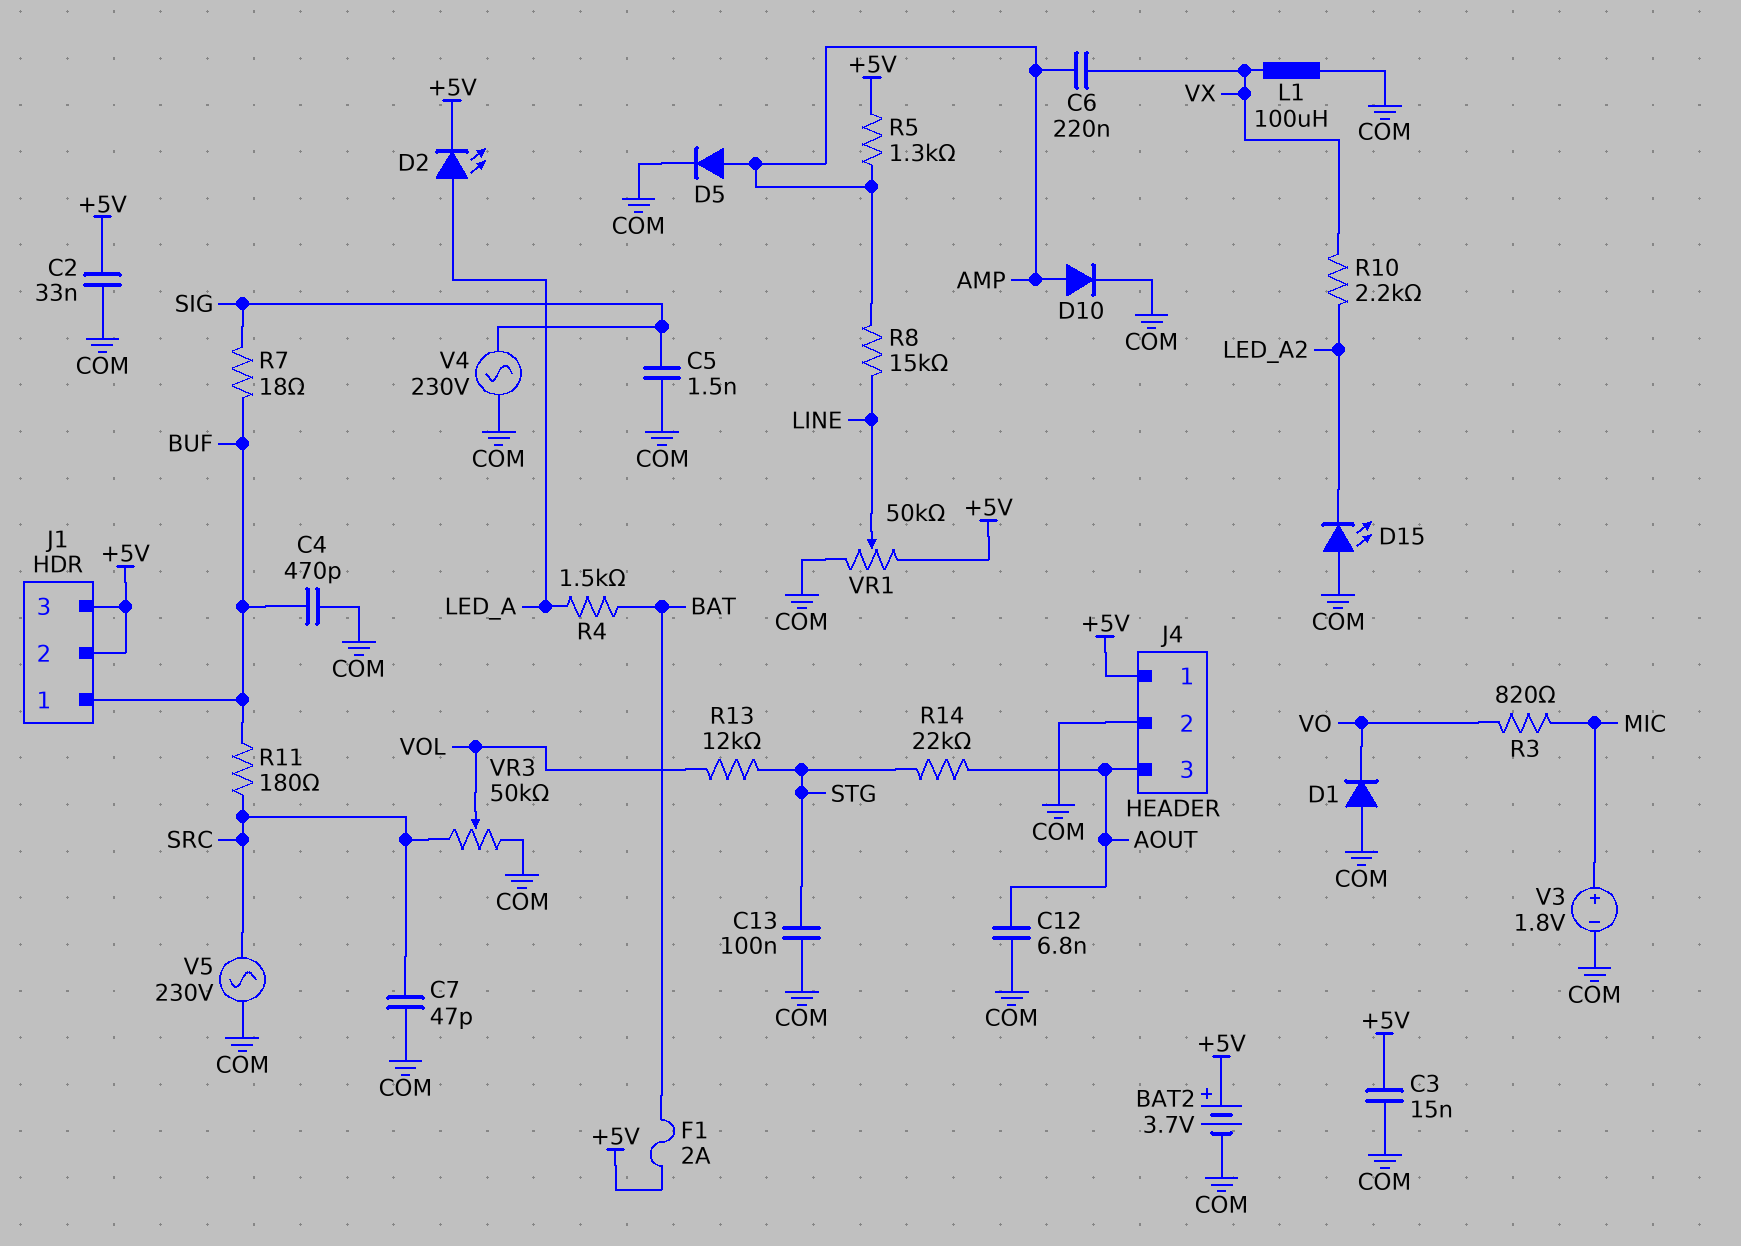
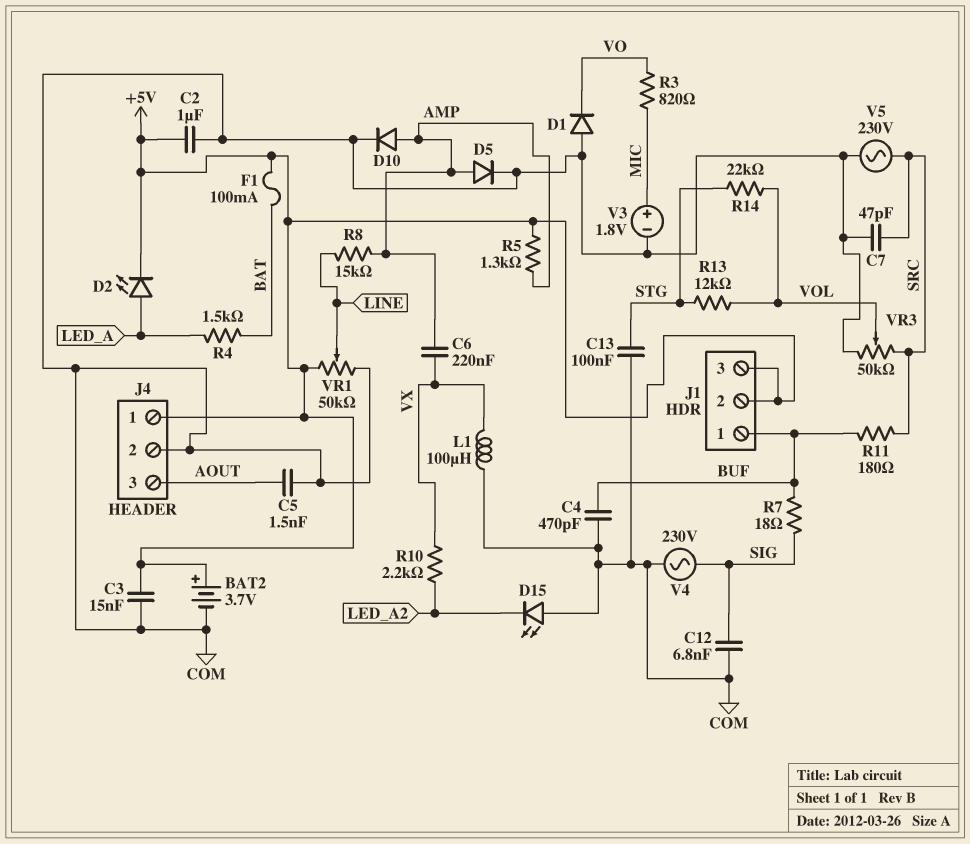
C2: 33nF (+5V, COM) -> 1uF (+5V, COM)
C5: 1.5nF (COM, SIG) -> 1.5nF (AOUT, COM)
C12: 6.8nF (AOUT, COM) -> 6.8nF (COM, SIG)
F1: 2A (+5V, BAT) -> 100mA (+5V, BAT)
R14: 22k (AOUT, STG) -> 22k (STG, VOL)

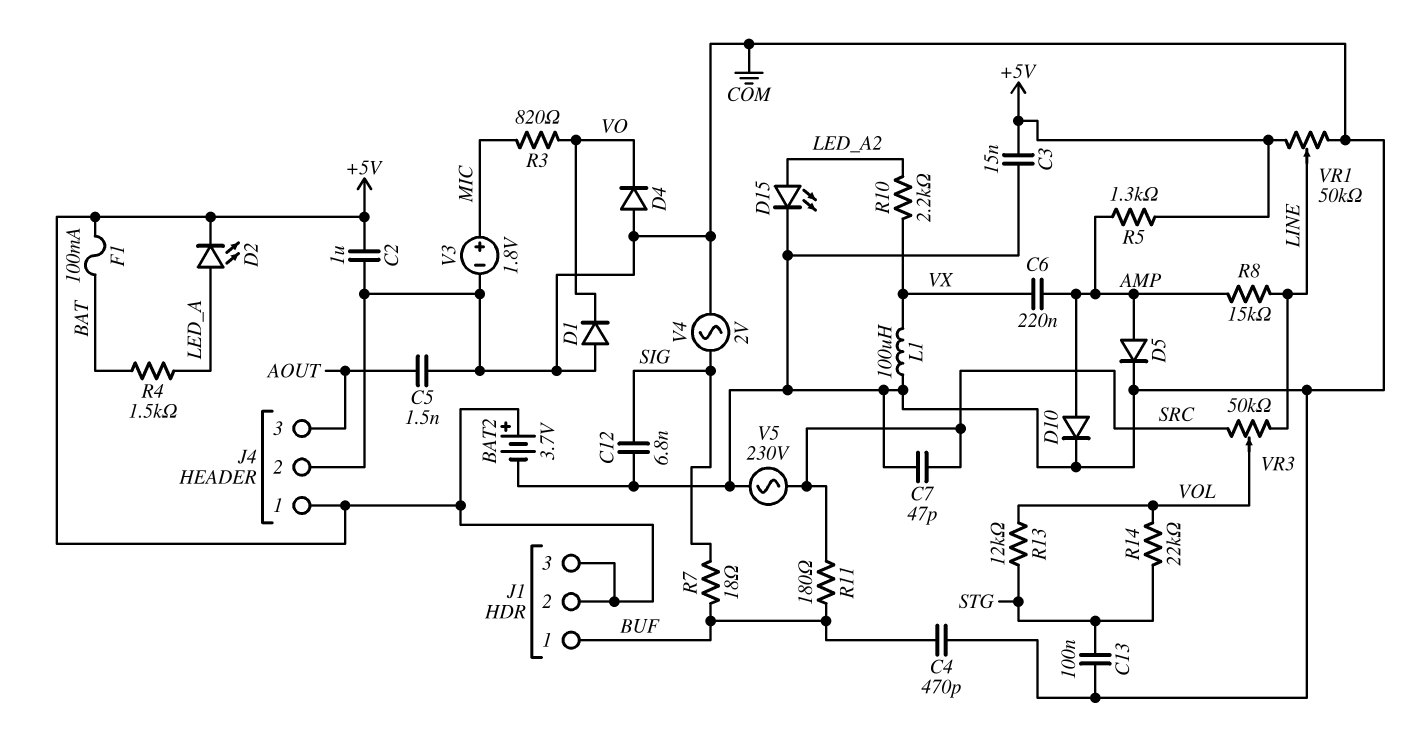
D4: none -> diode (A COM, K VO)
D15: LED (A COM, K LED_A2) -> LED (A LED_A2, K COM)
V4: AC 230V (COM, SIG) -> AC 2V (COM, SIG)
VR3: 50k (COM, SRC, wiper VOL) -> 50k (LINE, SRC, wiper VOL)

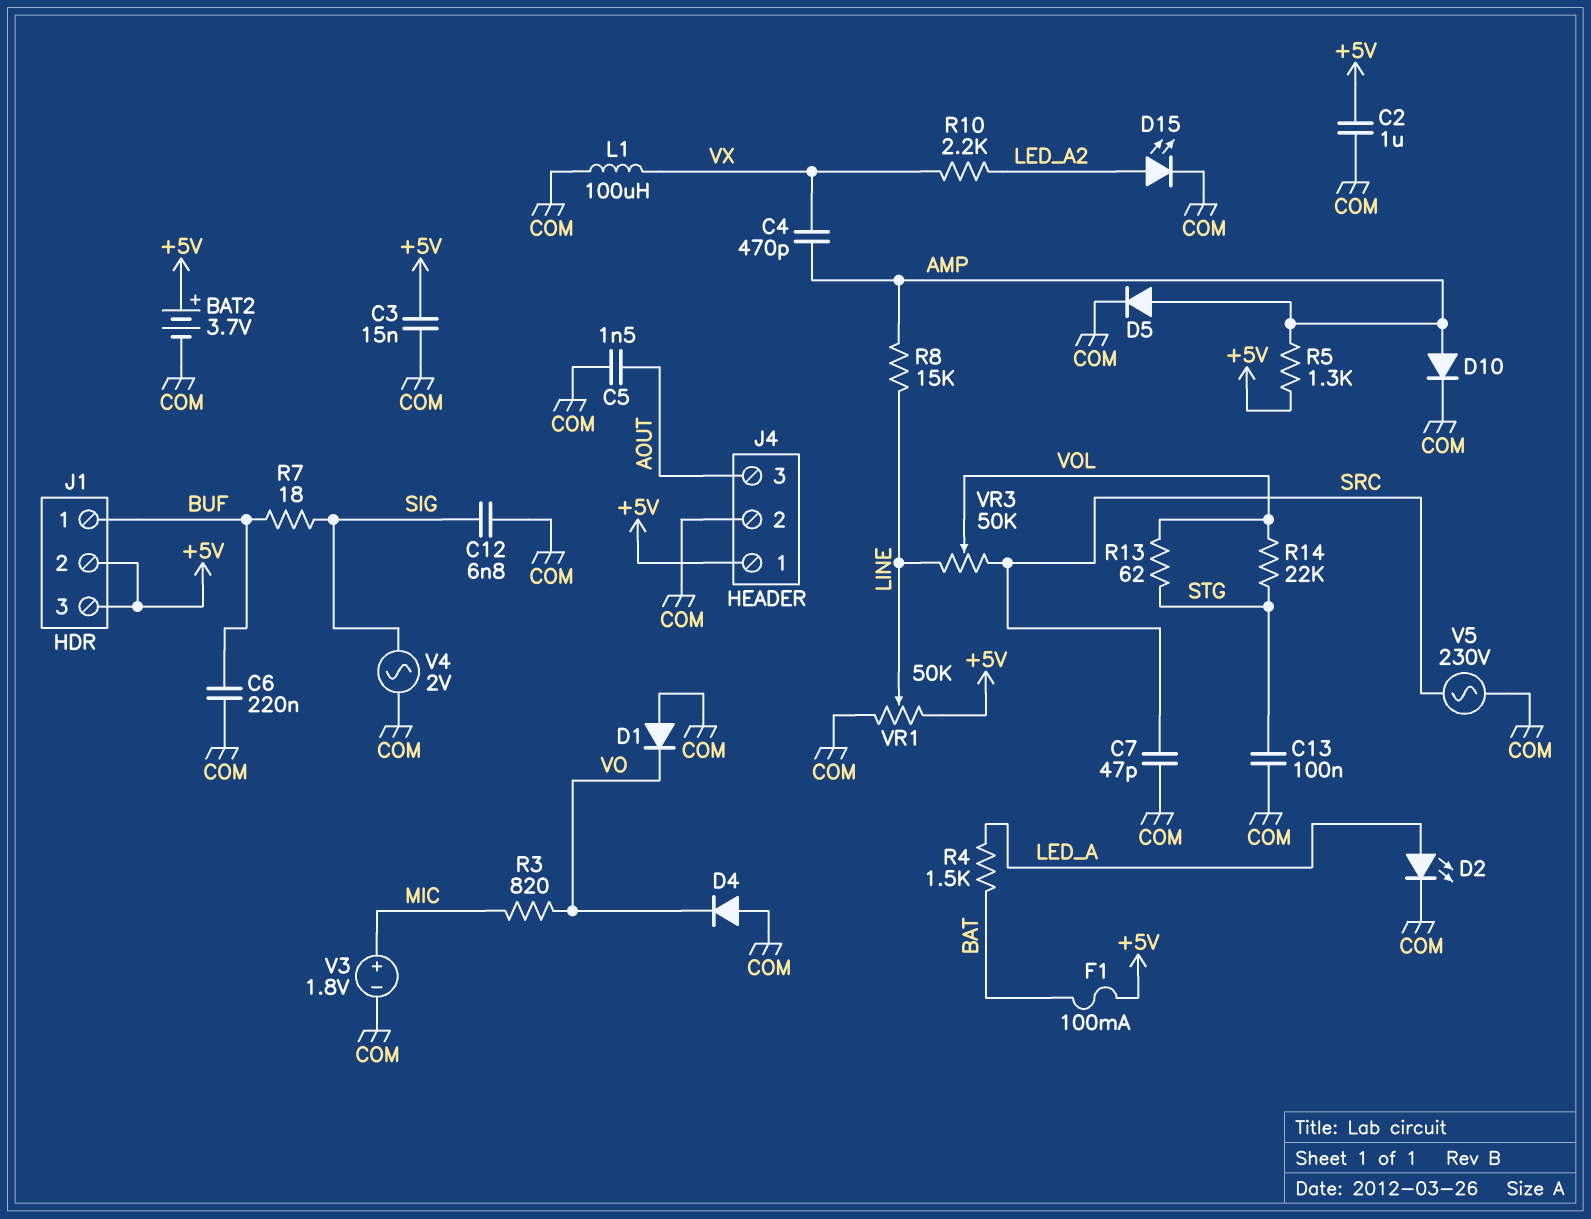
C4: 470pF (BUF, COM) -> 470pF (AMP, VX)
C6: 220nF (AMP, VX) -> 220nF (BUF, COM)
D2: LED (A LED_A, K +5V) -> LED (A LED_A, K COM)
R11: 180 (BUF, SRC) -> none
R13: 12k (STG, VOL) -> 62 (STG, VOL)

